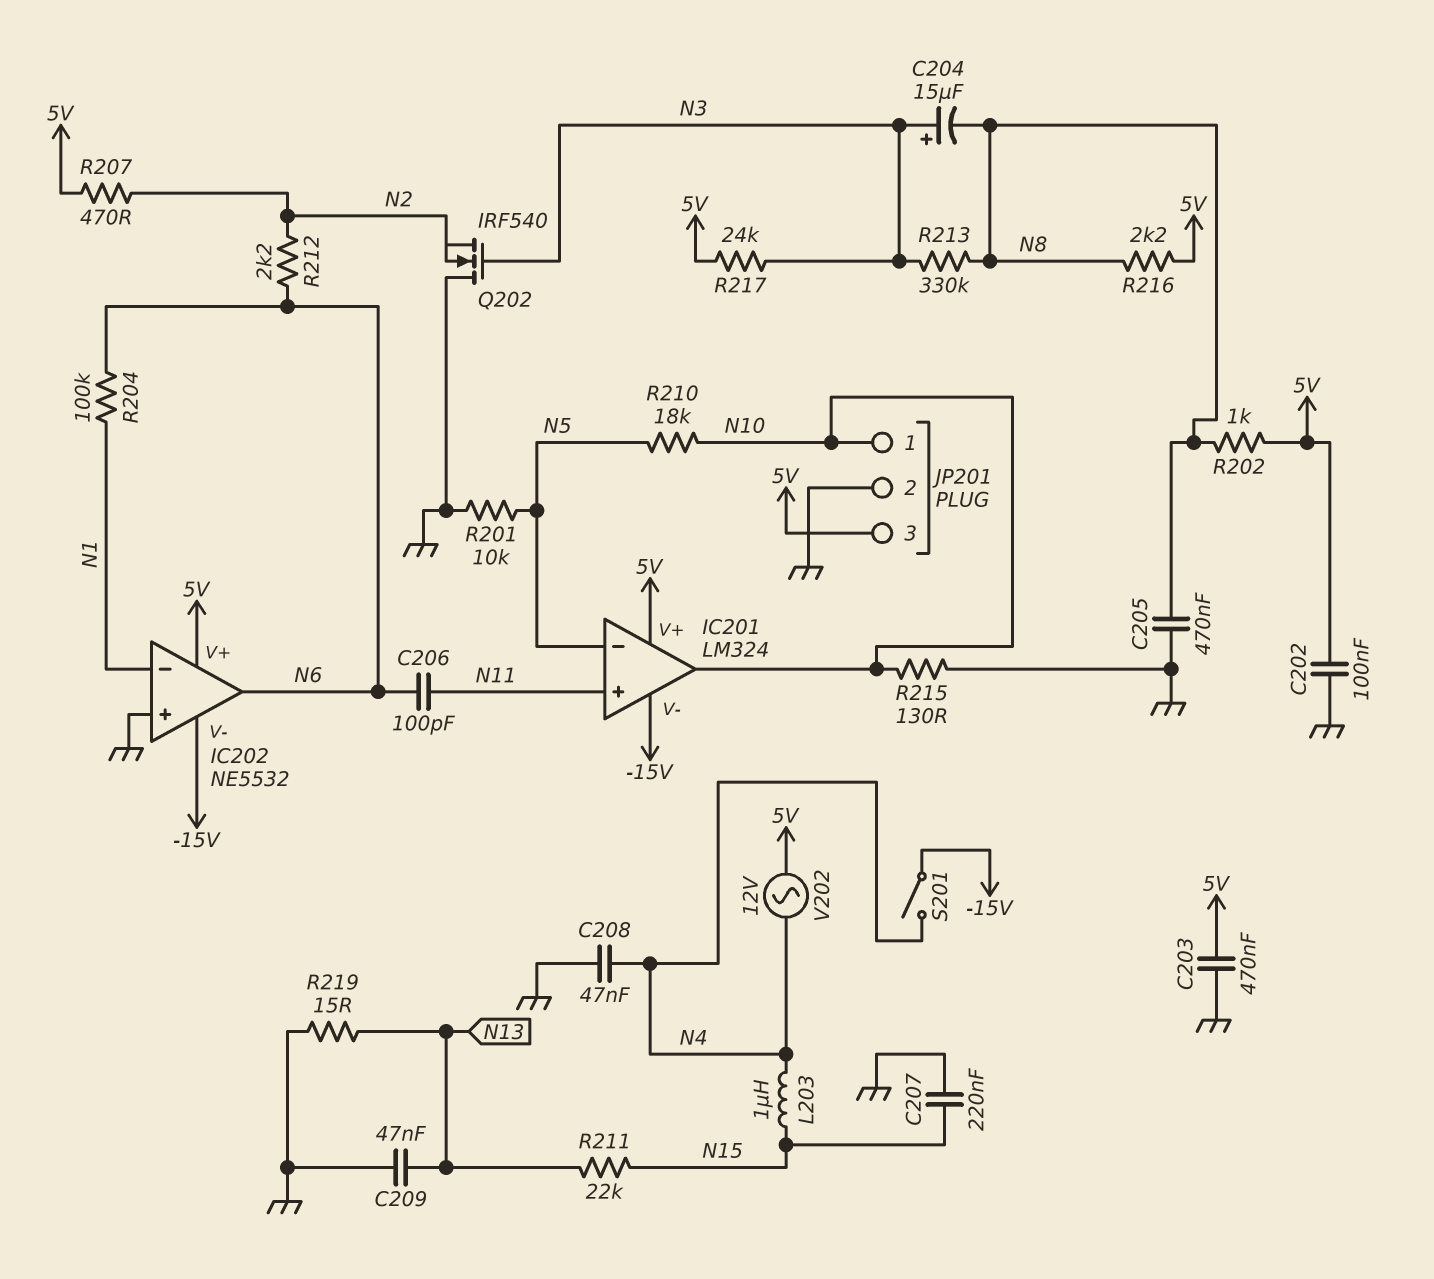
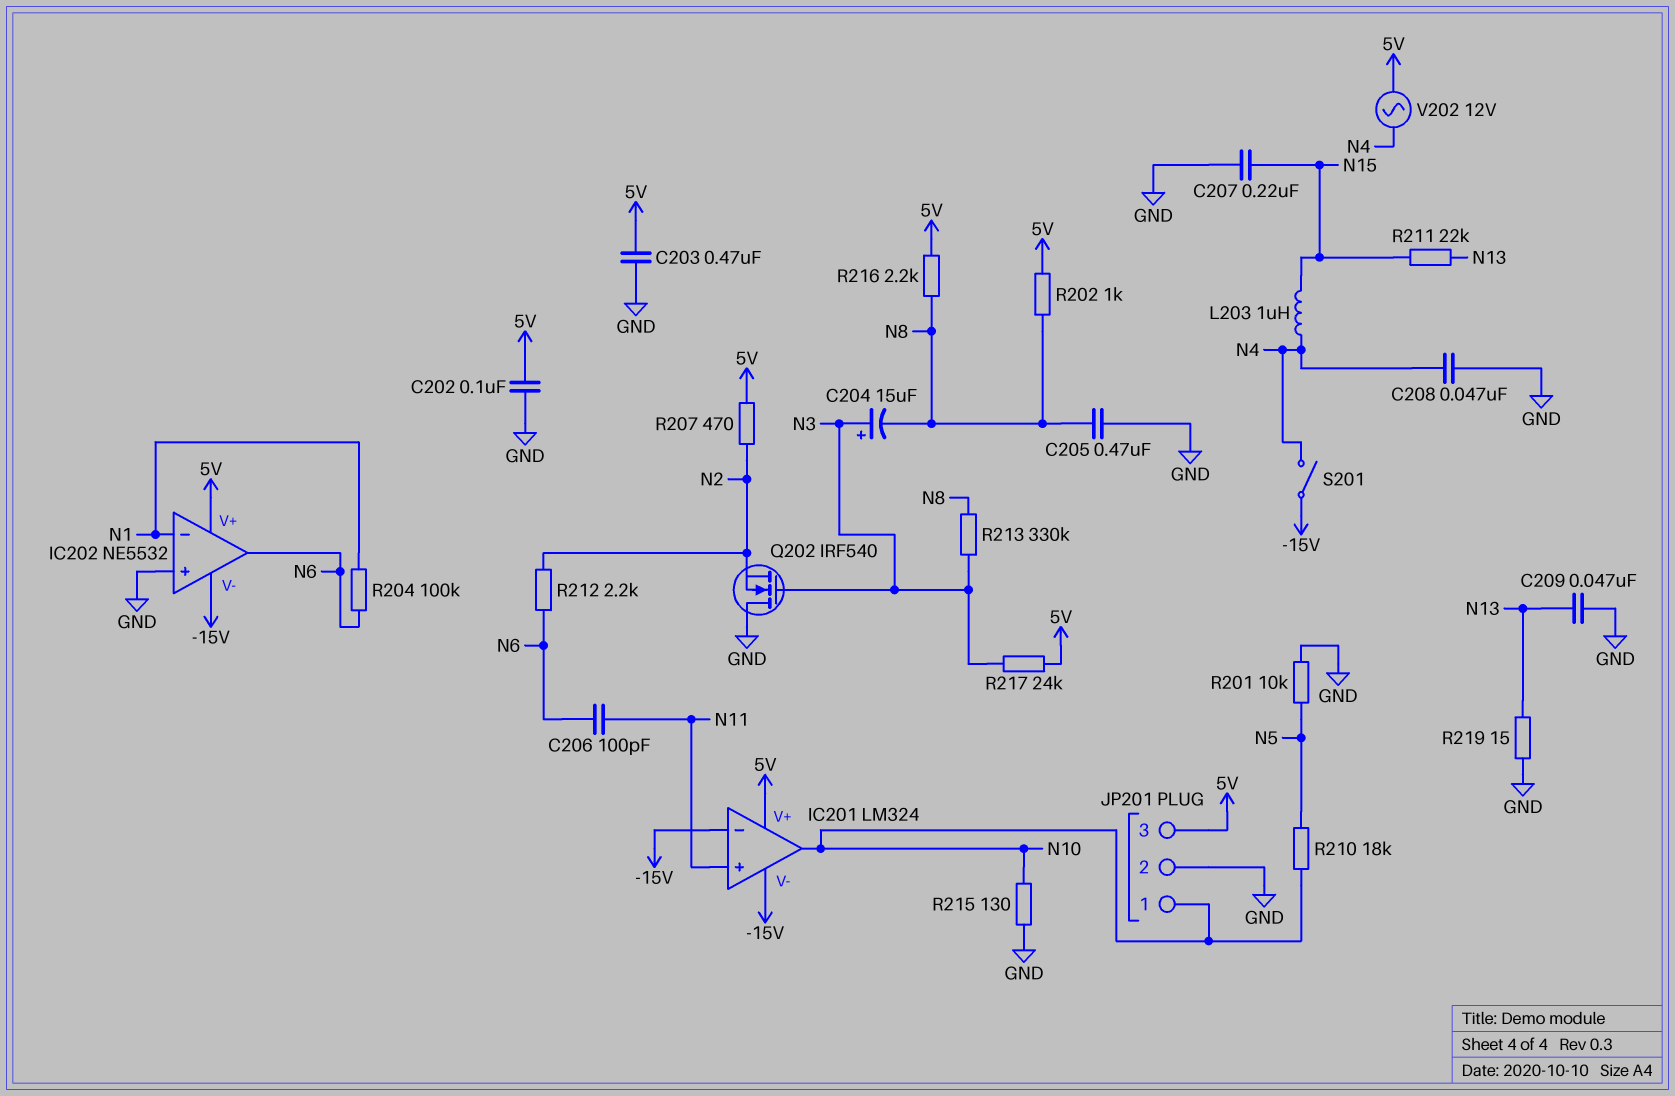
IC201 pin in-: N5 -> -15V

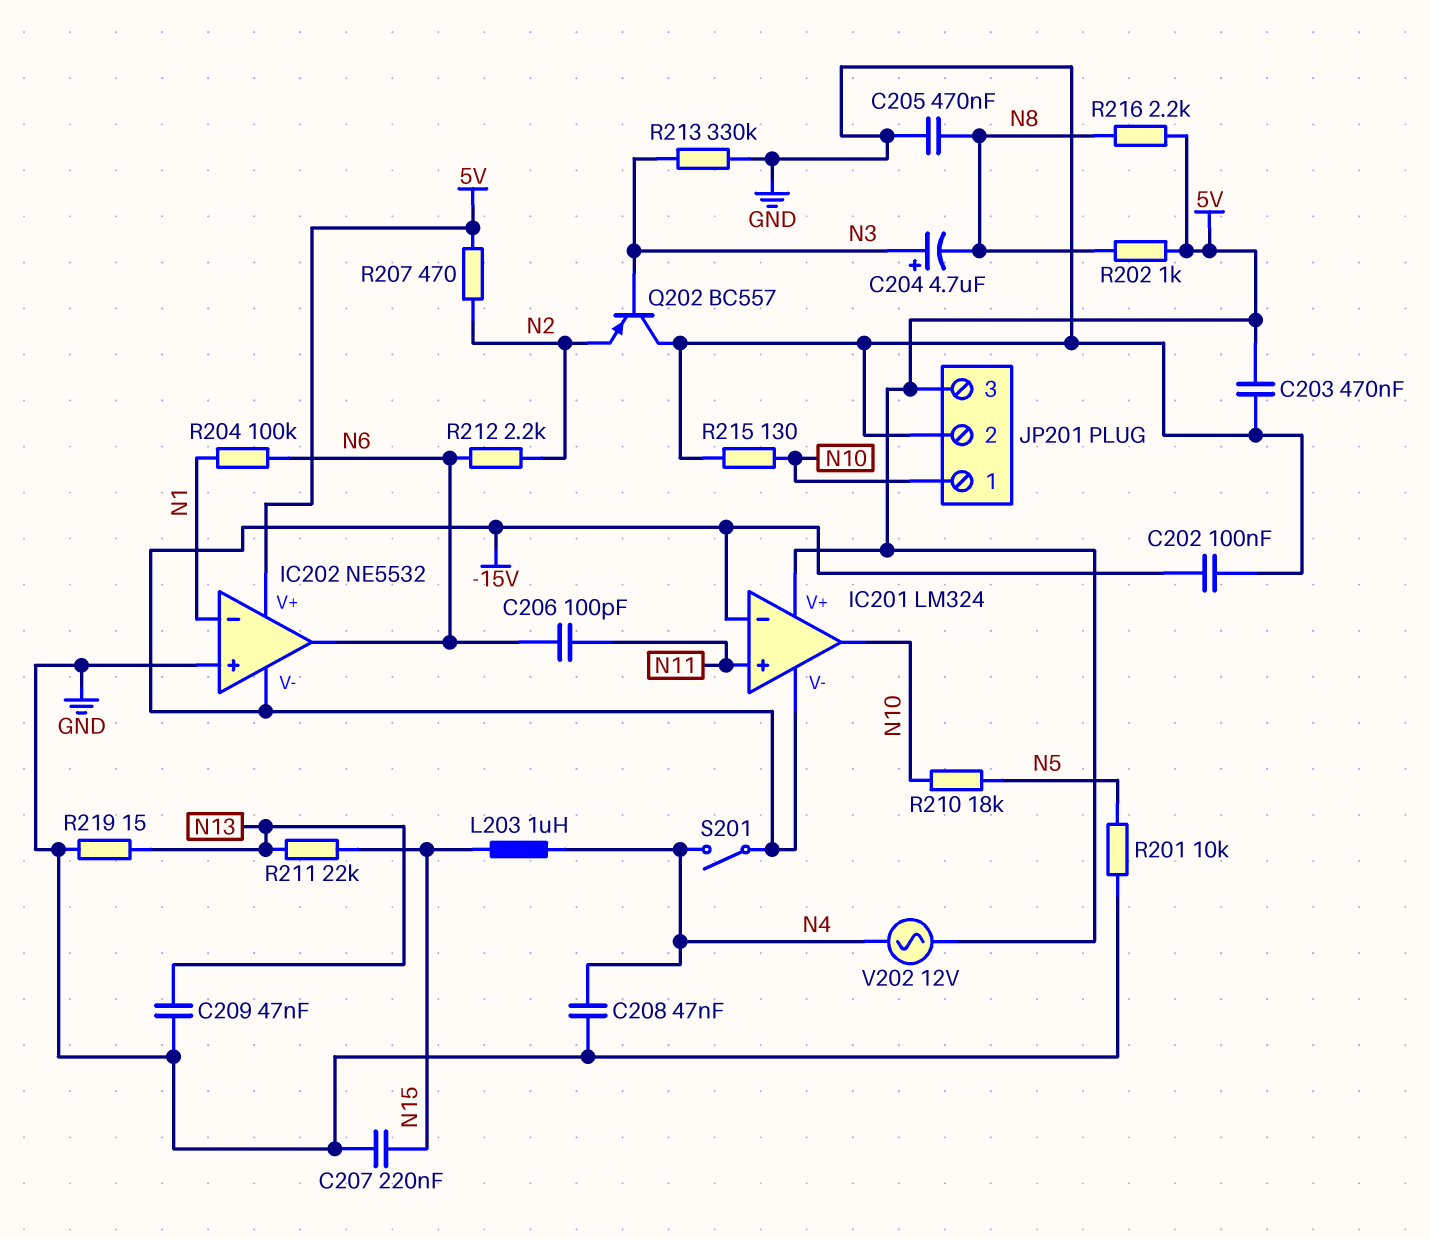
C202: 100nF (5V, GND) -> 100nF (-15V, GND)
C204: 15uF (plus N3, minus N8) -> 4.7uF (plus N3, minus N8)
Q202: NMOS IRF540 (G N3, D GND, S N2) -> PNP BC557 (B N3, C GND, E N2)
R213: 330k (N3, N8) -> 330k (GND, N3)
R217: 24k (5V, N3) -> none

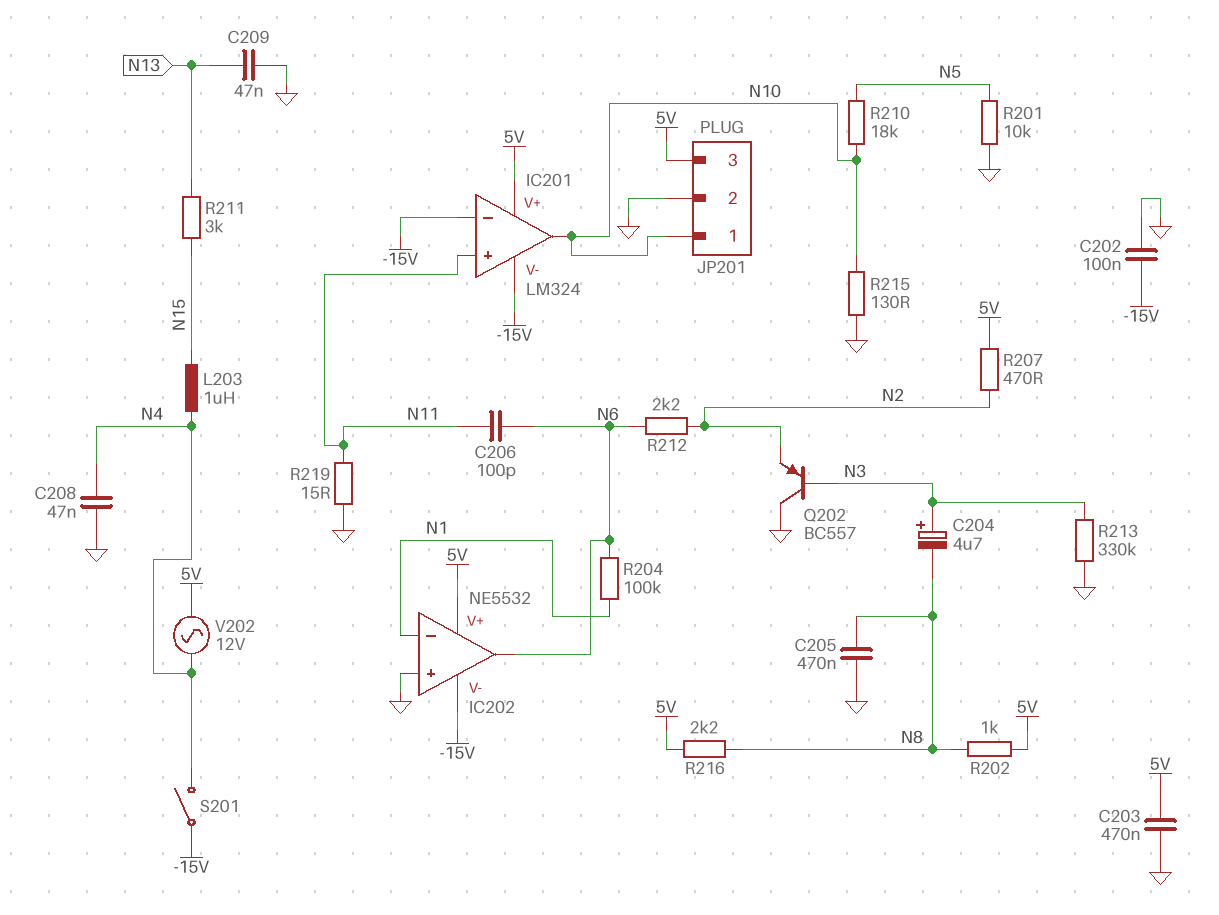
C207: 220nF (GND, N15) -> none
R211: 22k (N13, N15) -> 3k (N13, N15)
R219: 15 (GND, N13) -> 15 (GND, N11)

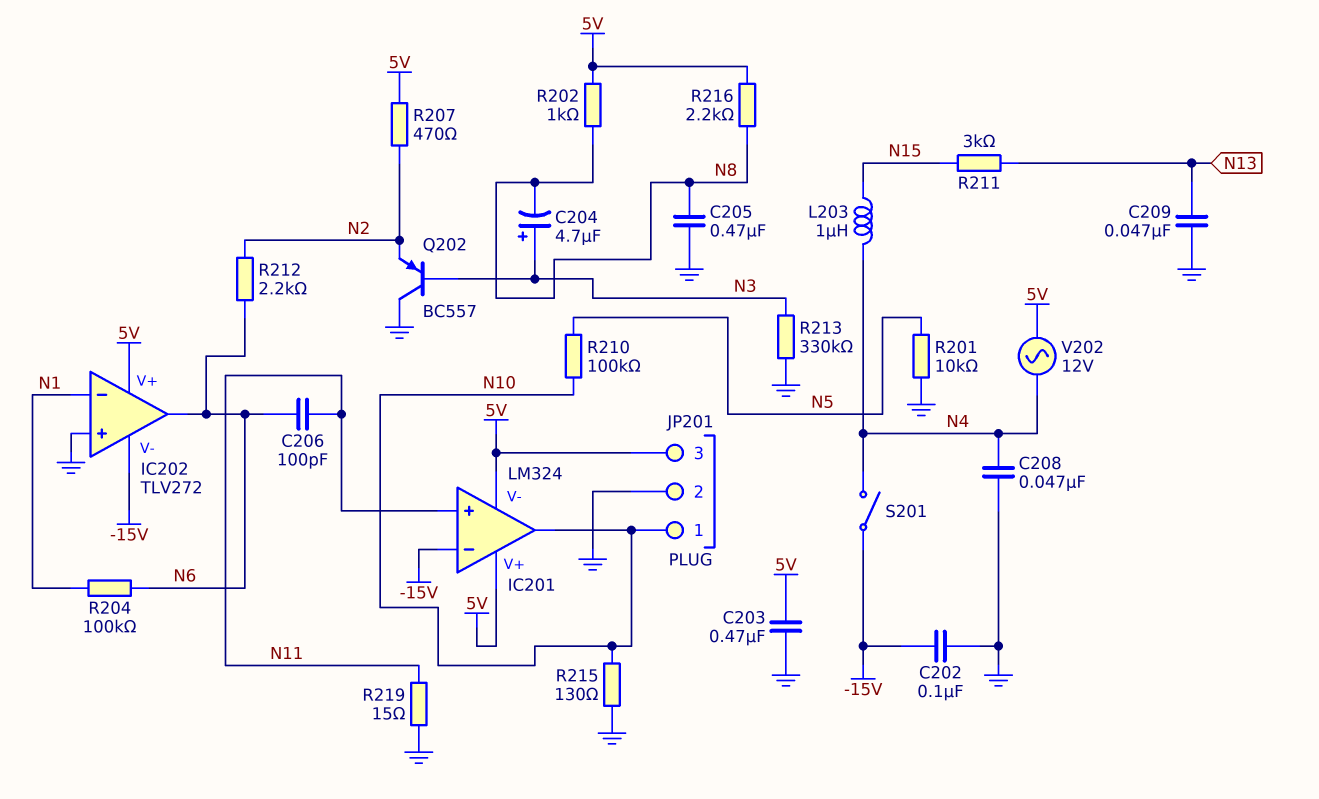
IC201 pin V-: -15V -> 5V
IC202: NE5532 -> TLV272
R210: 18k (N5, N10) -> 100k (N5, N10)

